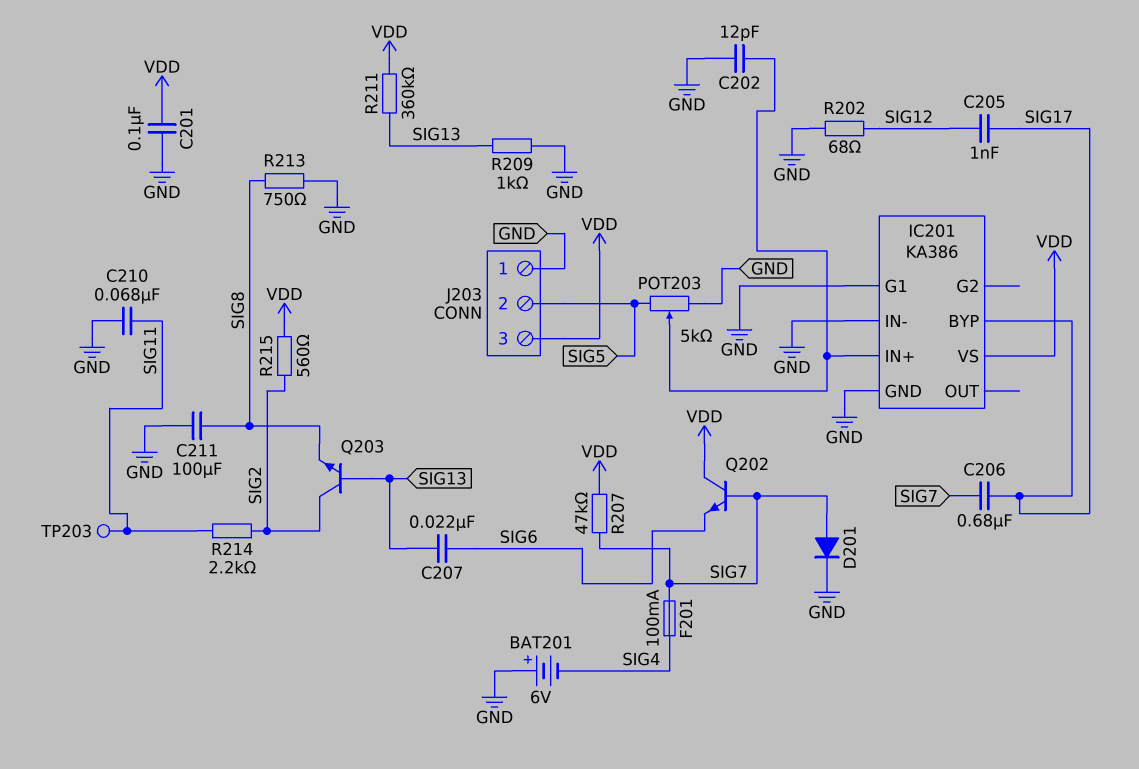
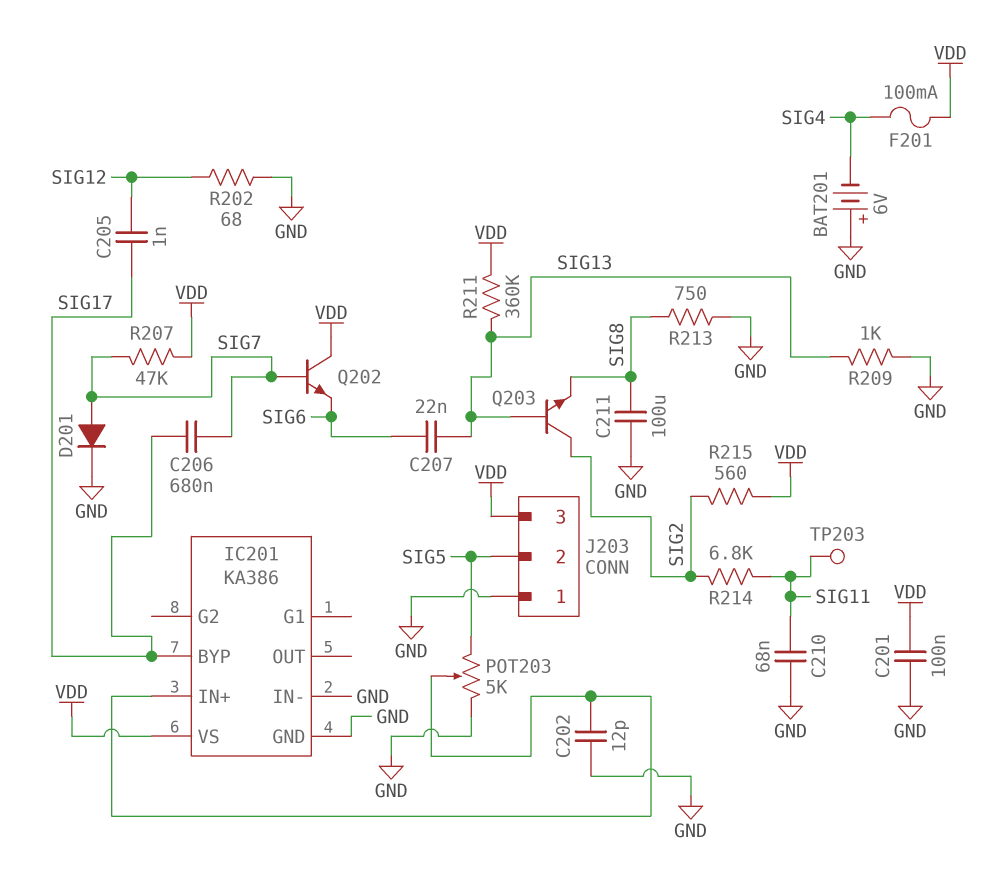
F201: 100mA (SIG4, SIG7) -> 100mA (SIG4, VDD)
IC201 pin G1: GND -> none
R214: 2.2k (SIG2, SIG11) -> 6.8k (SIG2, SIG11)

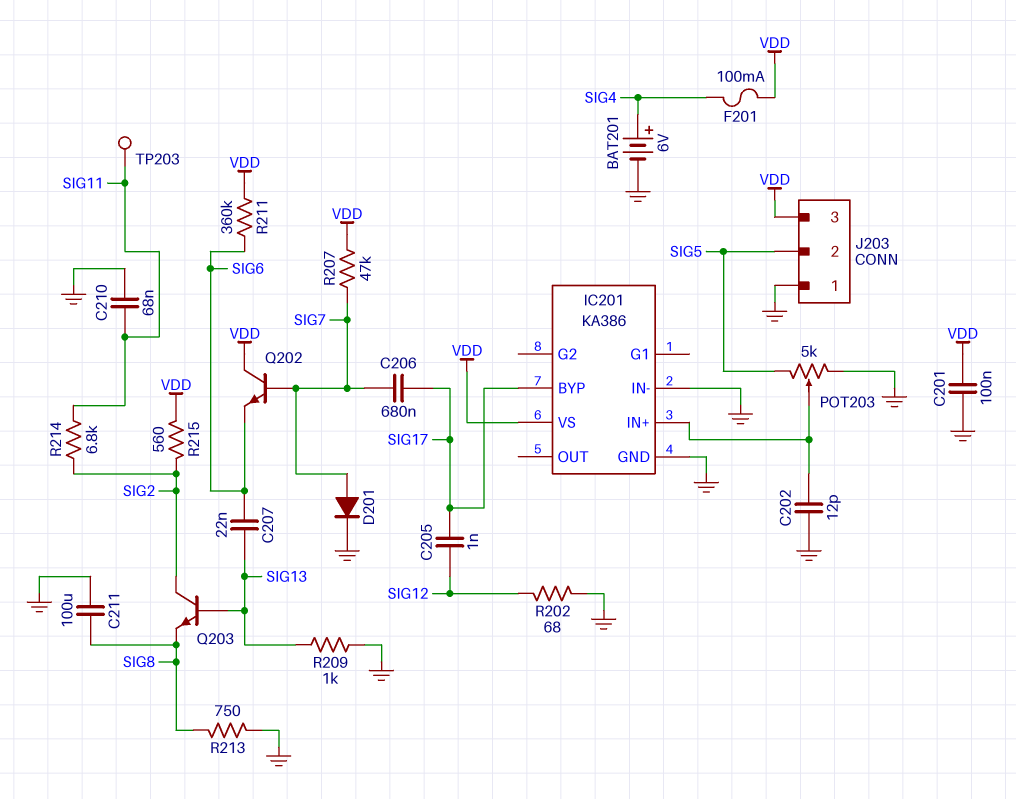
BAT201: 6V (plus GND, minus SIG4) -> 6V (plus SIG4, minus GND)
R211: 360k (SIG13, VDD) -> 360k (SIG6, VDD)

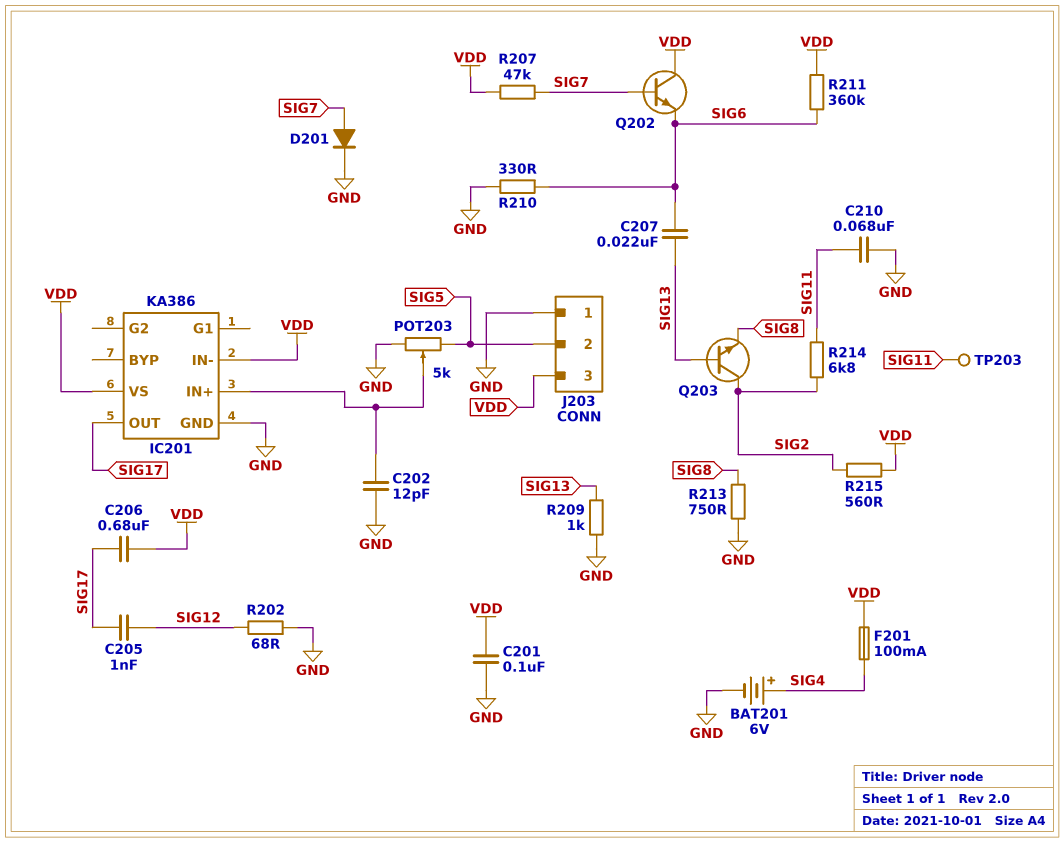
C206: 680nF (SIG7, SIG17) -> 680nF (SIG17, VDD)
C211: 100uF (GND, SIG8) -> none
IC201 pin BYP: SIG17 -> none
IC201 pin IN-: GND -> VDD
IC201 pin OUT: none -> SIG17
R210: none -> 330 (GND, SIG6)

